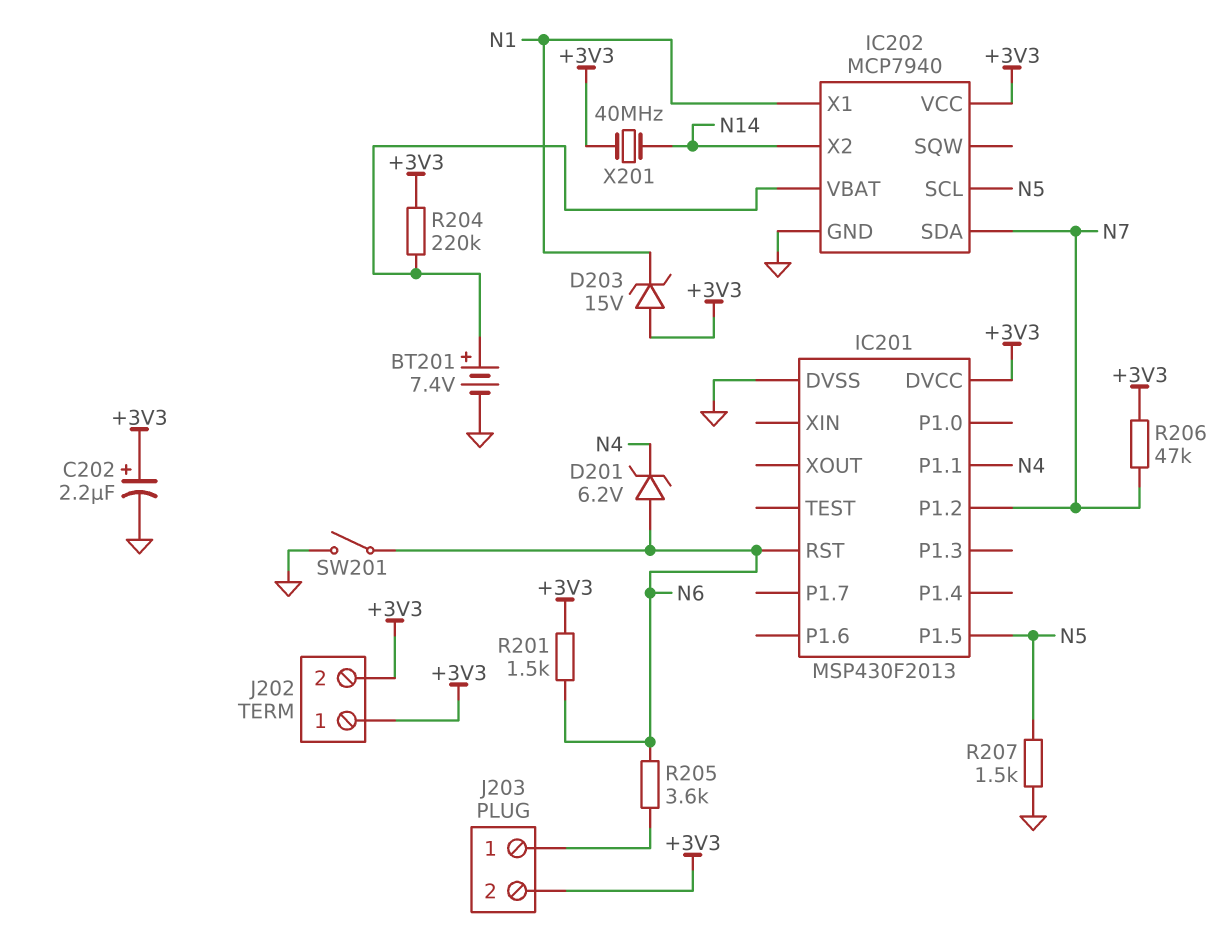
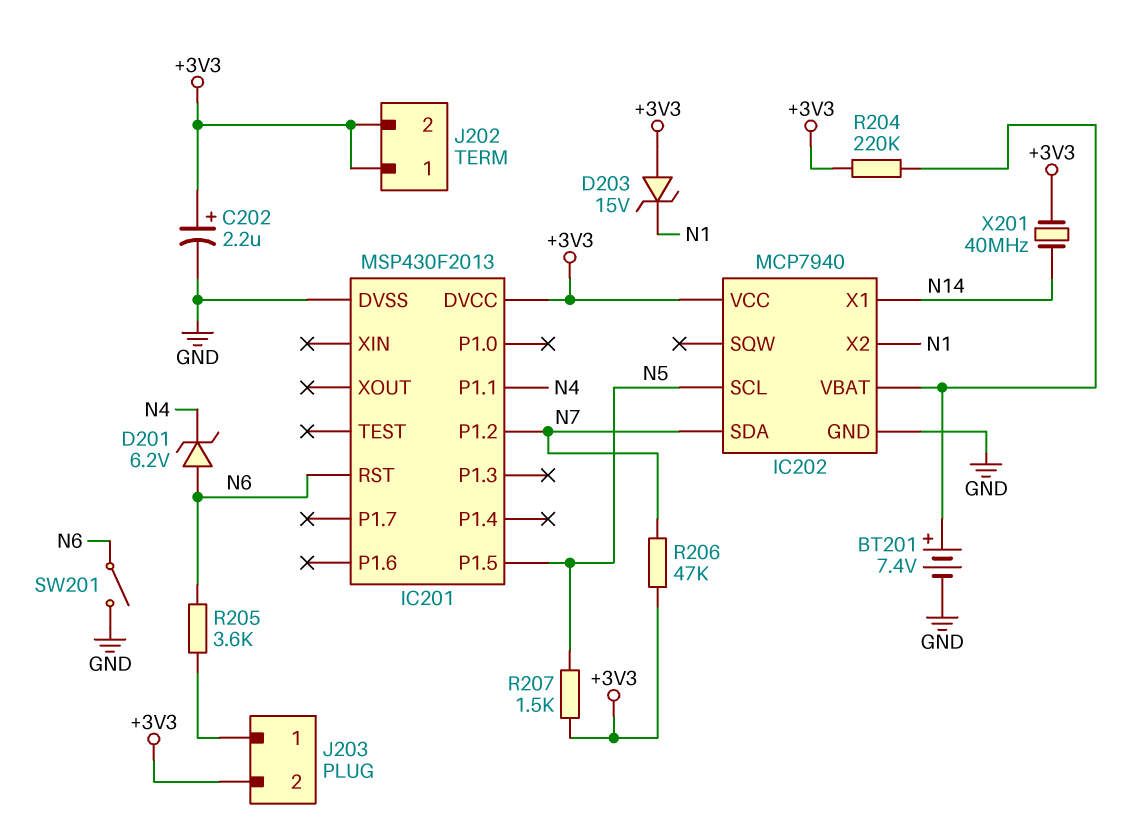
IC202 pin X1: N1 -> N14
IC202 pin X2: N14 -> N1
R201: 1.5k (+3V3, N6) -> none
R207: 1.5k (GND, N5) -> 1.5k (+3V3, N5)

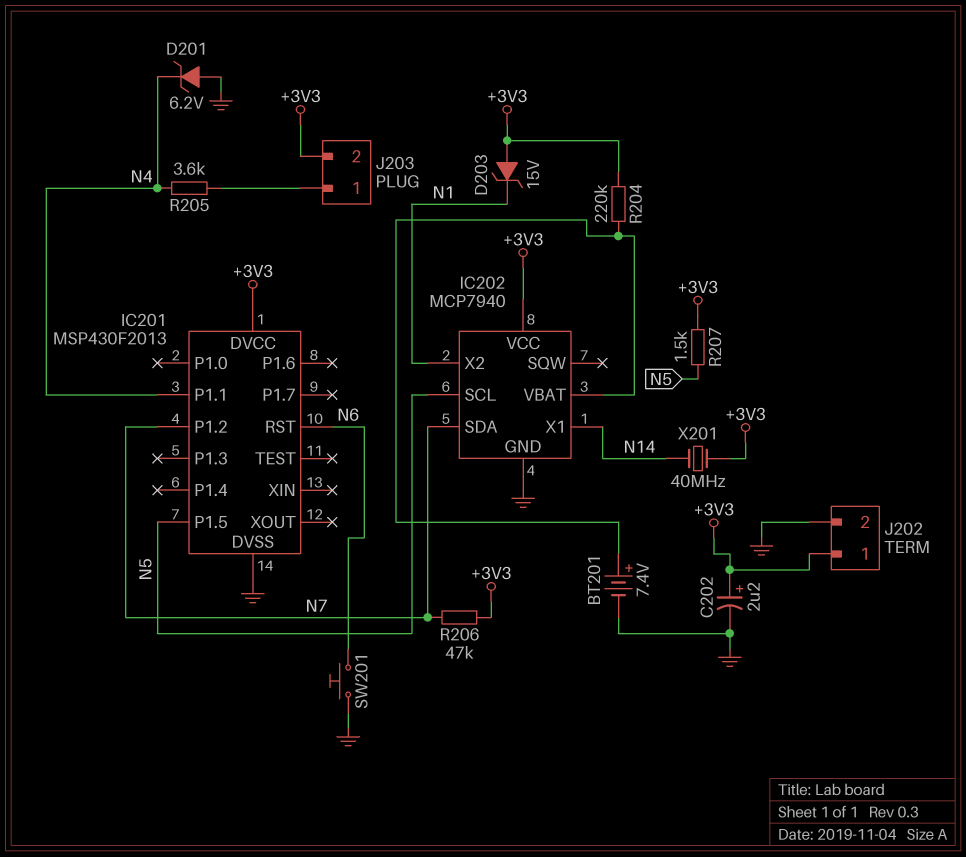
D201: zener 6.2V (A N6, K N4) -> zener 6.2V (A GND, K N4)
J202 pin 2: +3V3 -> GND
R205: 3.6k (J203/1, N6) -> 3.6k (J203/1, N4)
SW201: switch (GND, N6) -> button (GND, N6)

